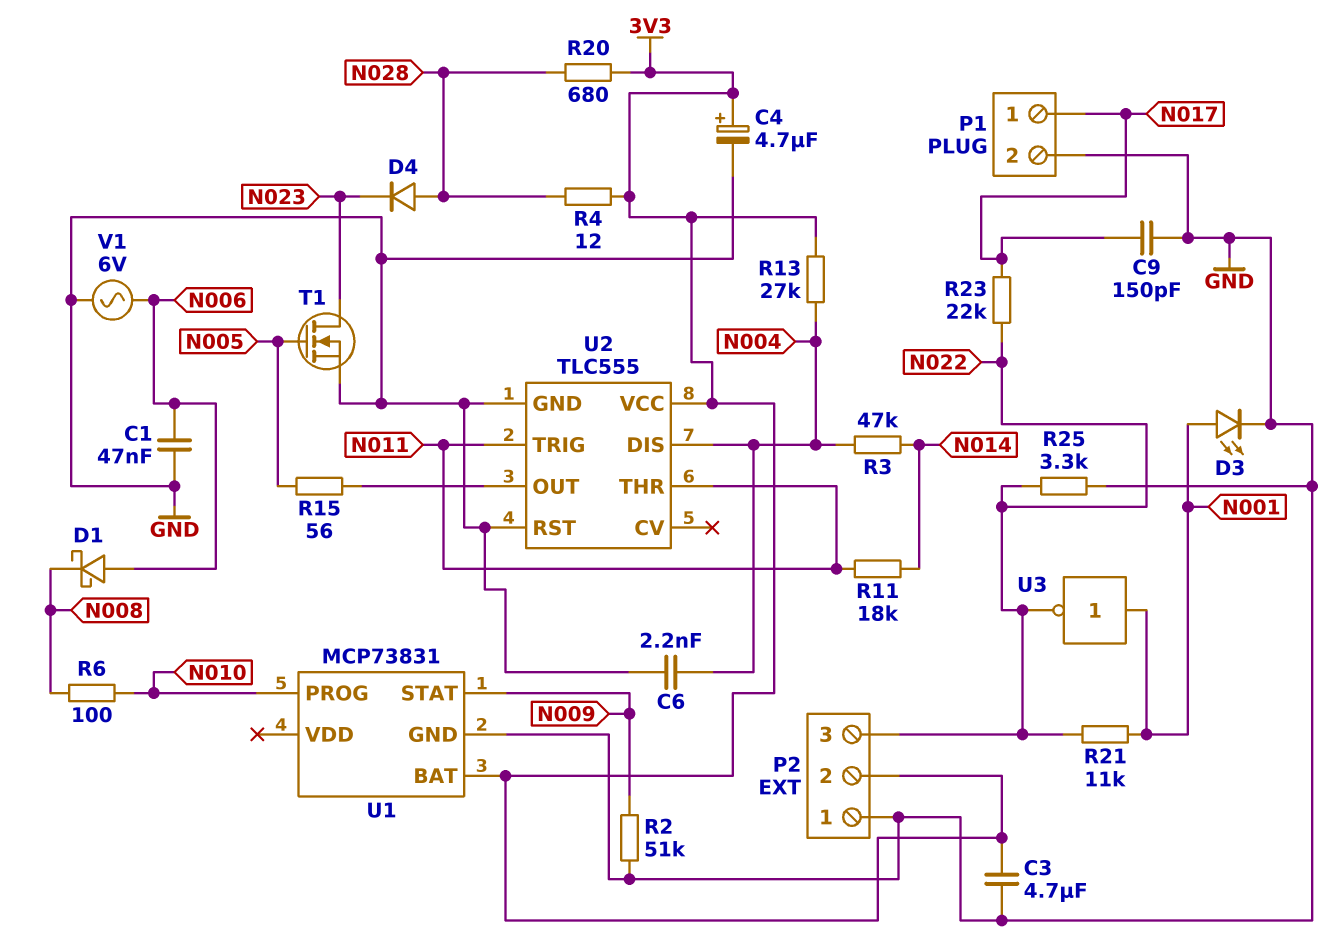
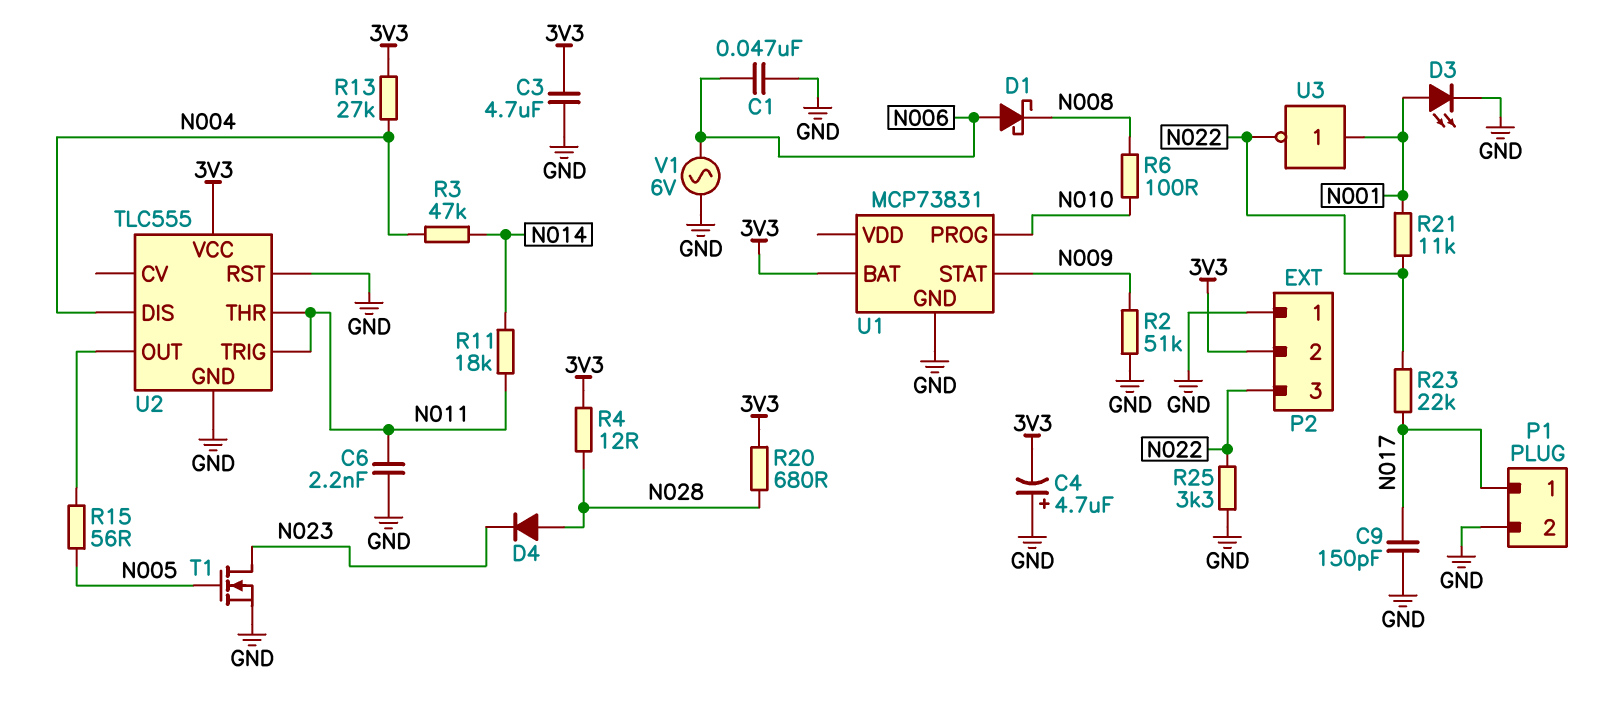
C4: 4.7uF (plus 3V3, minus GND) -> 4.7uF (plus GND, minus 3V3)
C6: 2.2nF (GND, N004) -> 2.2nF (GND, N011)

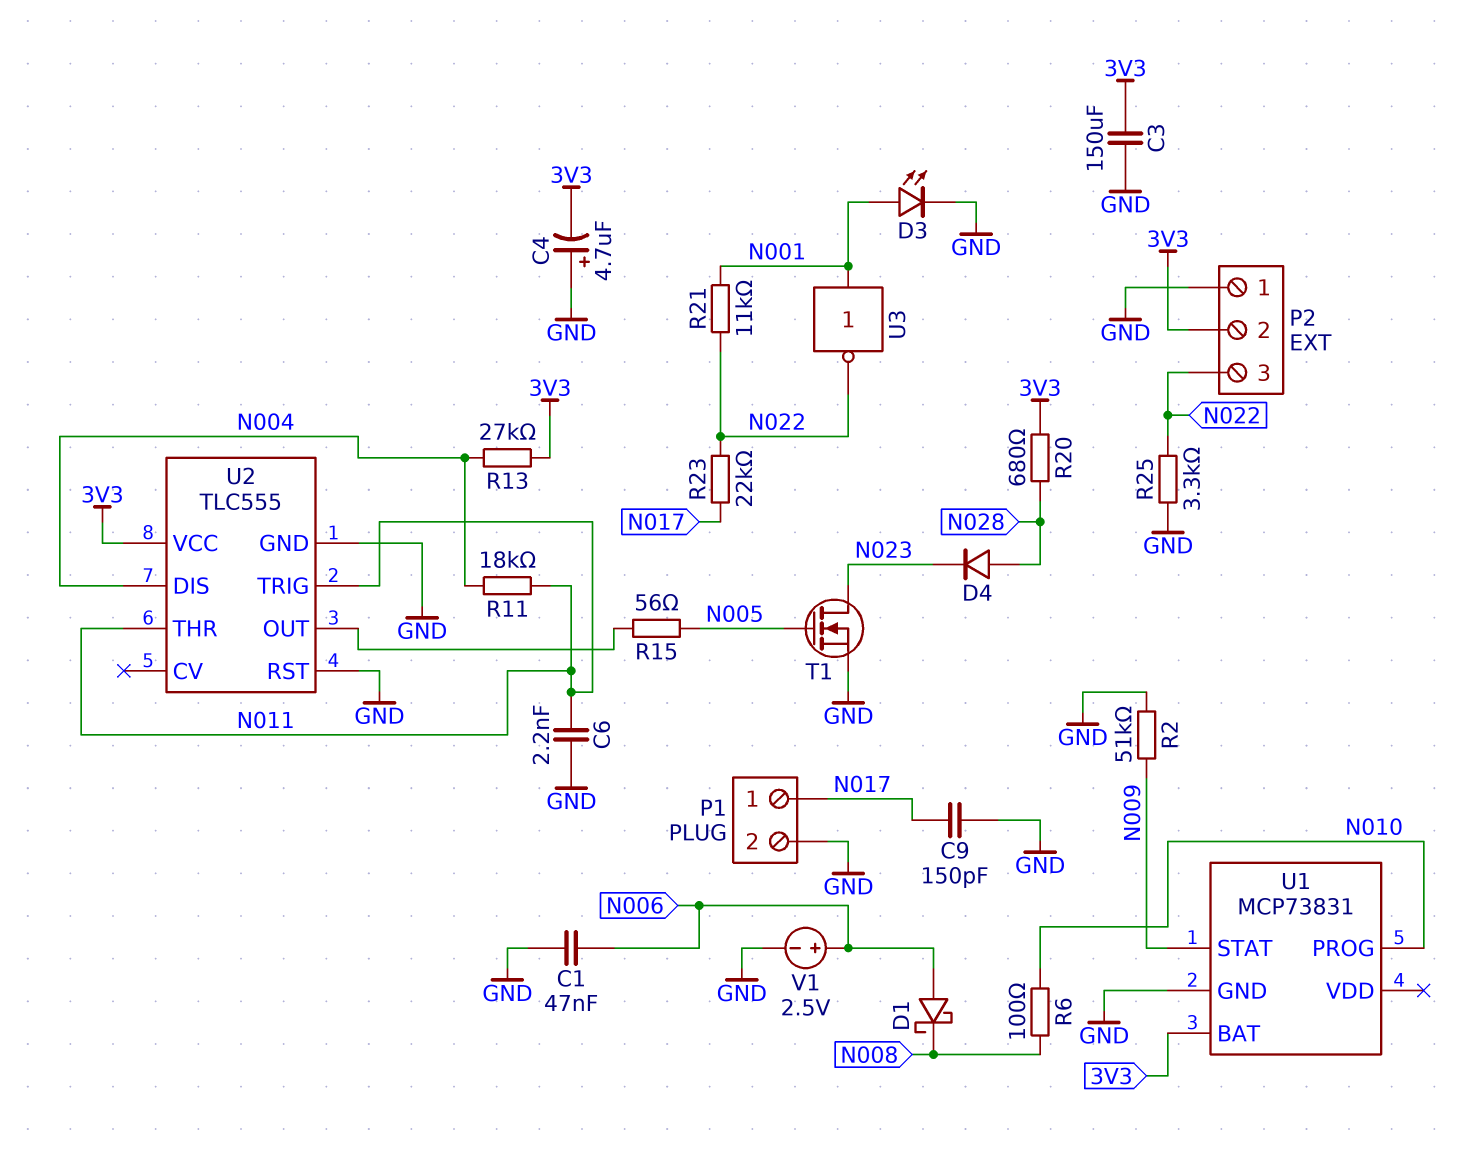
C3: 4.7uF (3V3, GND) -> 150uF (3V3, GND)
R3: 47k (N004, N014) -> none
R4: 12 (3V3, N028) -> none
R11: 18k (N011, N014) -> 18k (N004, N011)
V1: AC 6V (GND, N006) -> 2.5V (plus N006, minus GND)

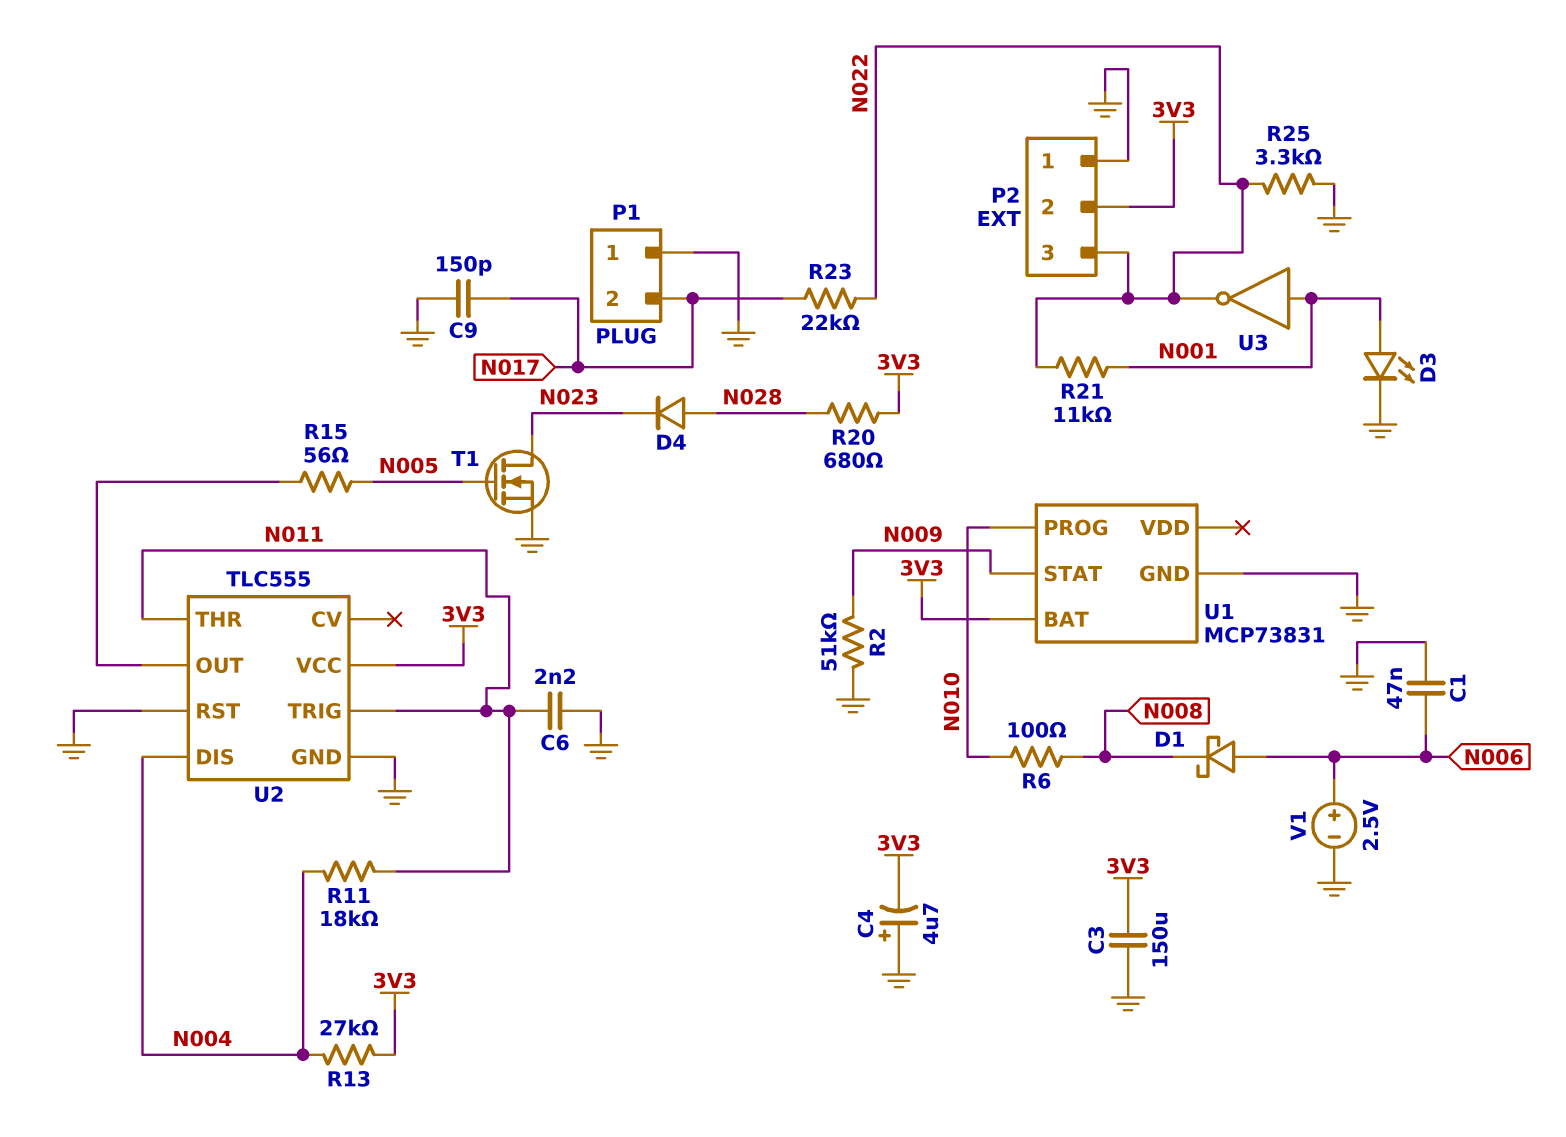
P1 pin 1: N017 -> GND
P1 pin 2: GND -> N017

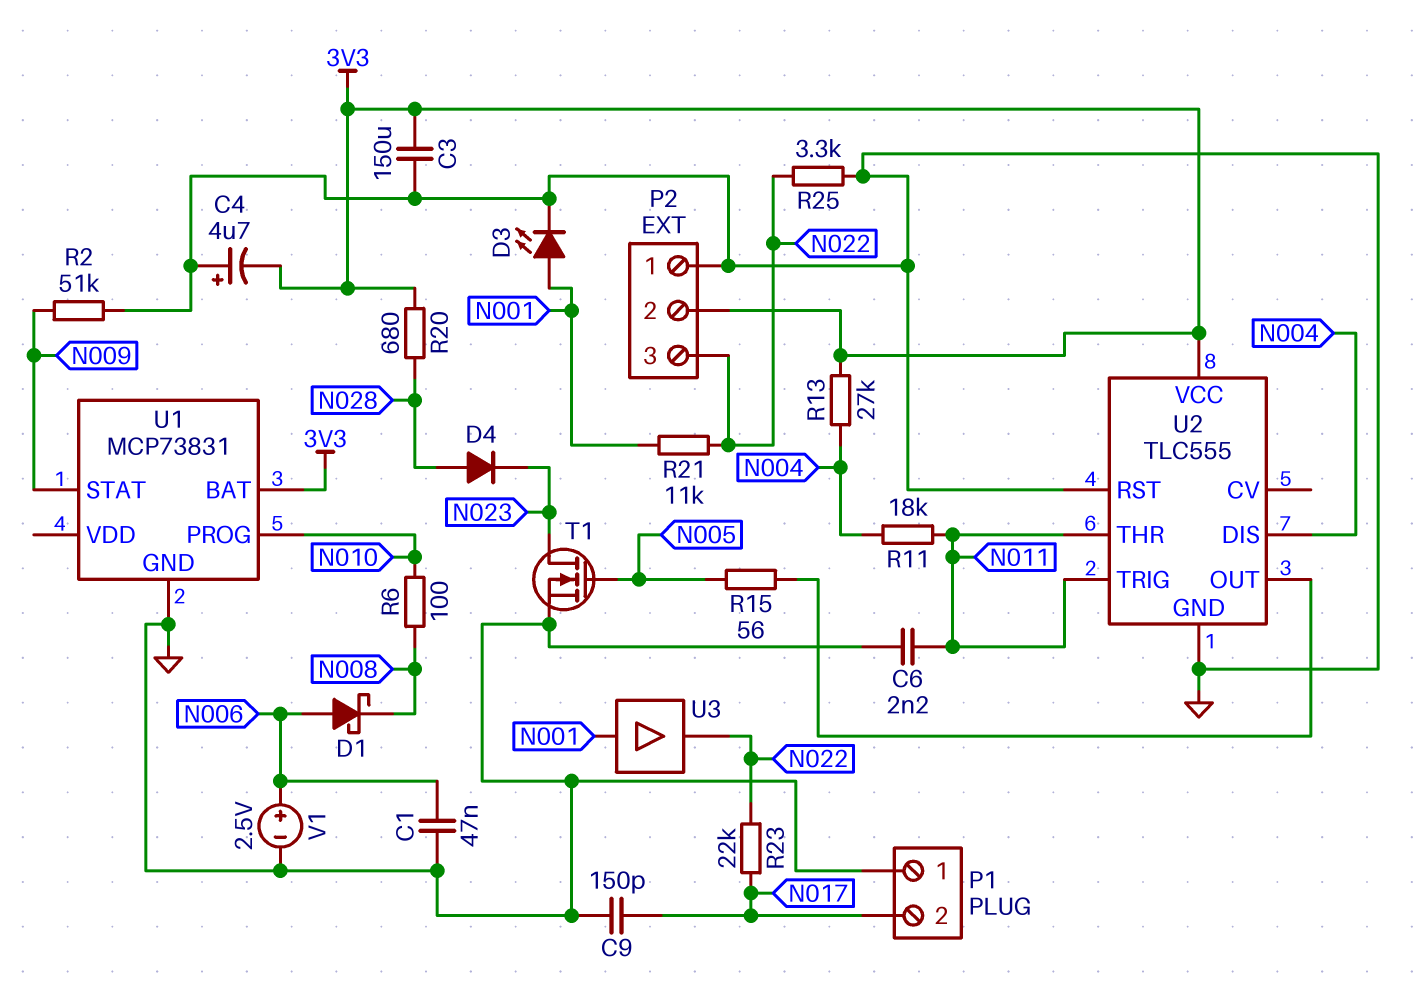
U3: NOT (in N001, out N022) -> buffer (in N001, out N022)

